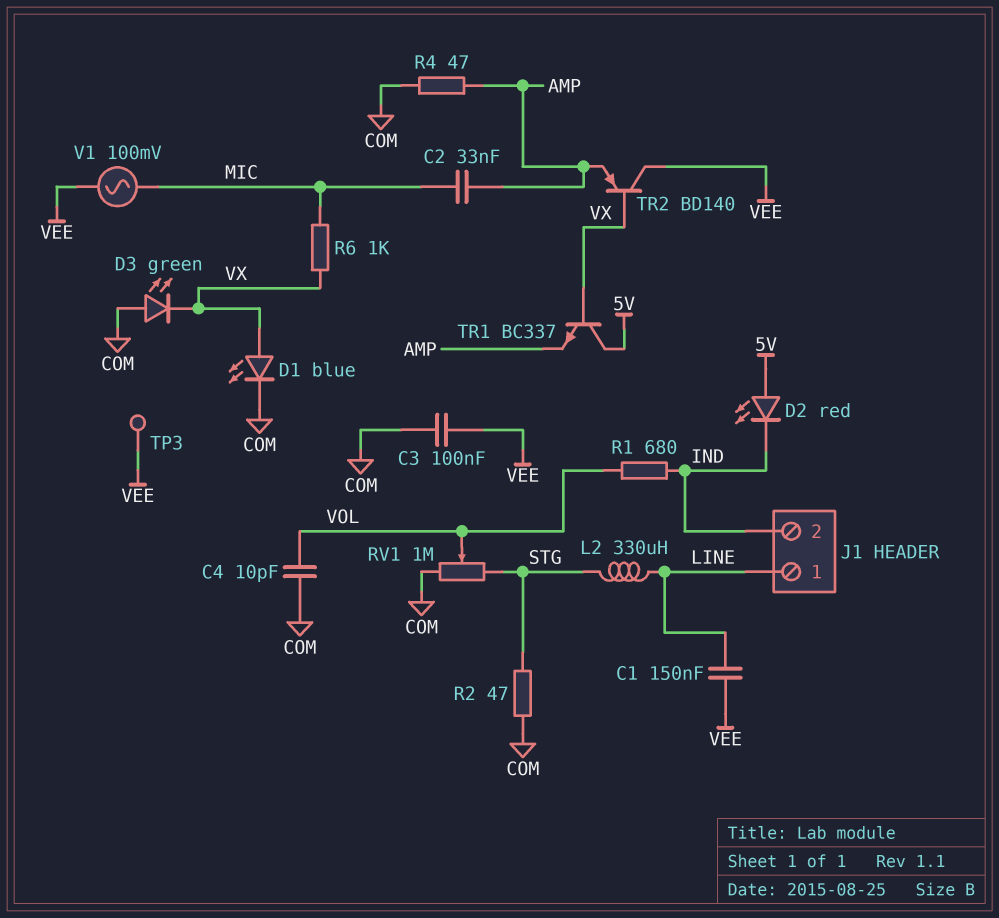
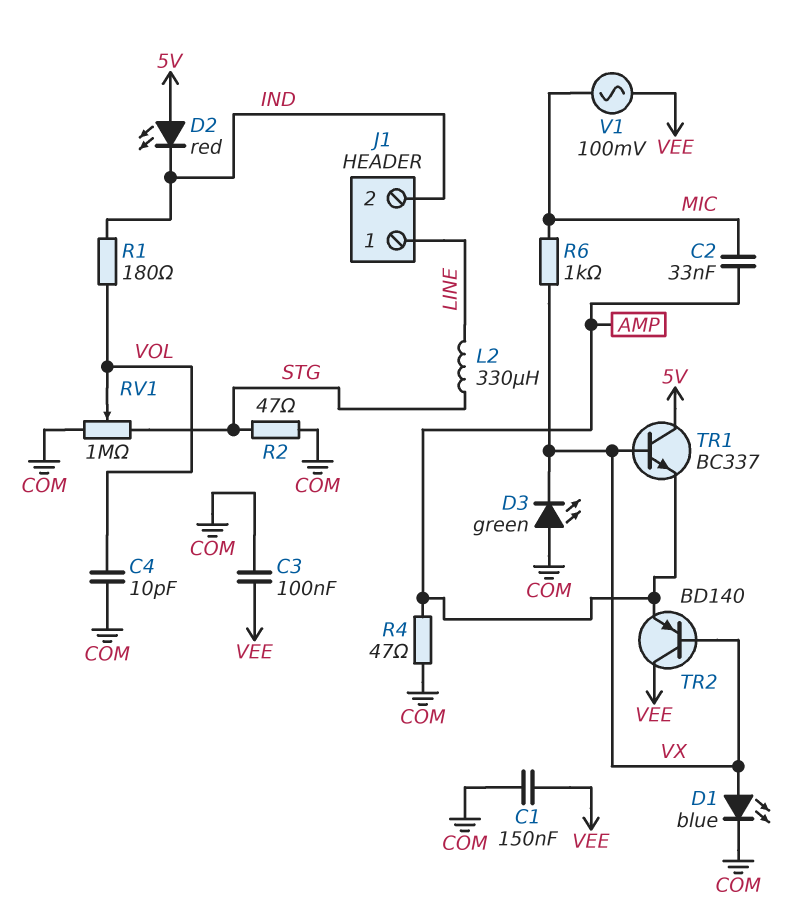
C1: 150nF (LINE, VEE) -> 150nF (COM, VEE)
R1: 680 (IND, VOL) -> 180 (IND, VOL)
TP3: test point (VEE) -> none

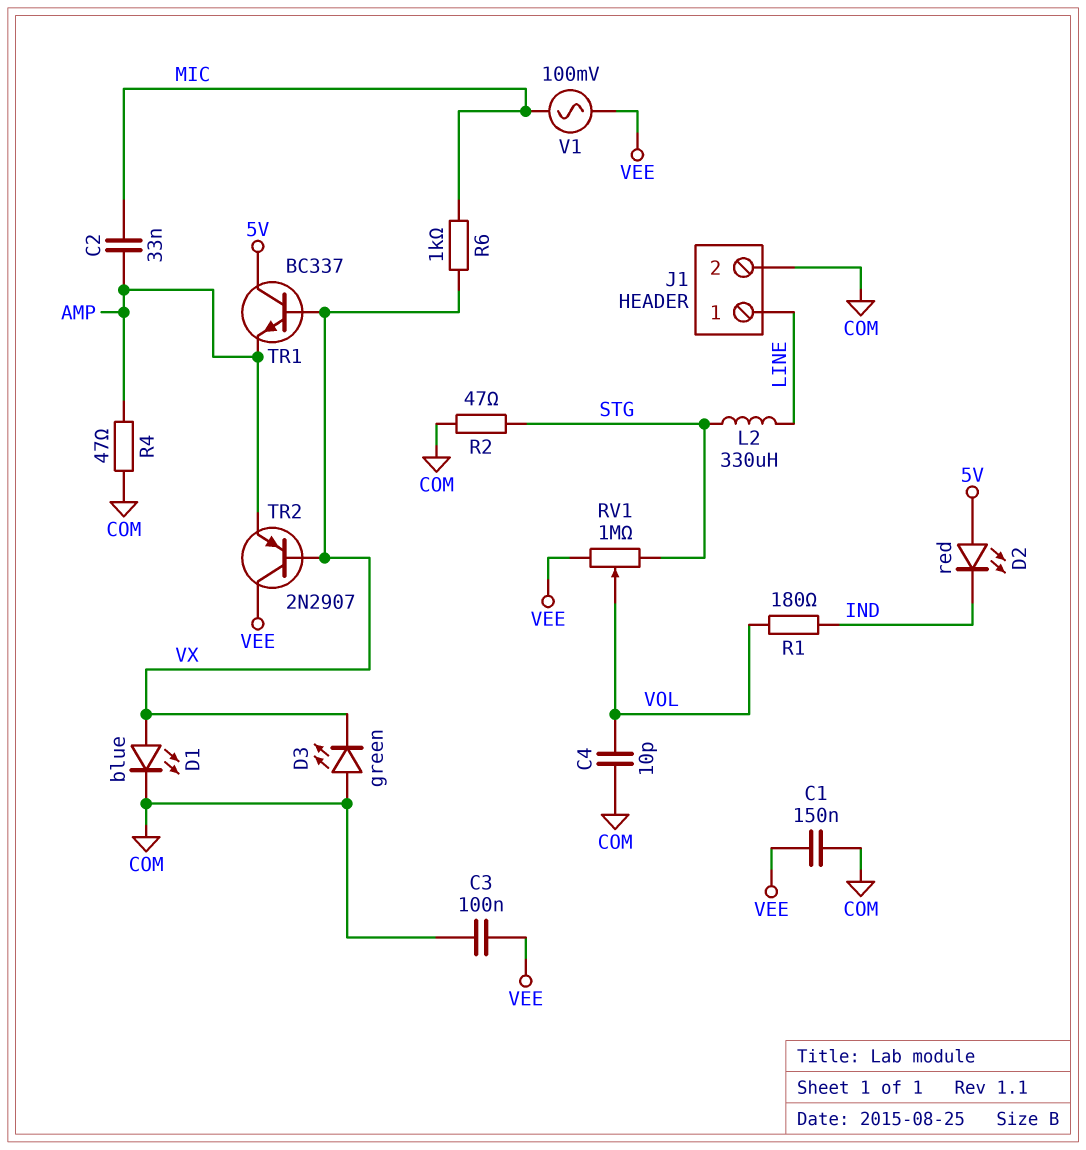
J1 pin 2: IND -> COM
RV1: 1M (COM, STG, wiper VOL) -> 1M (STG, VEE, wiper VOL)
TR2: PNP BD140 (B VX, C VEE, E AMP) -> PNP 2N2907 (B VX, C VEE, E AMP)

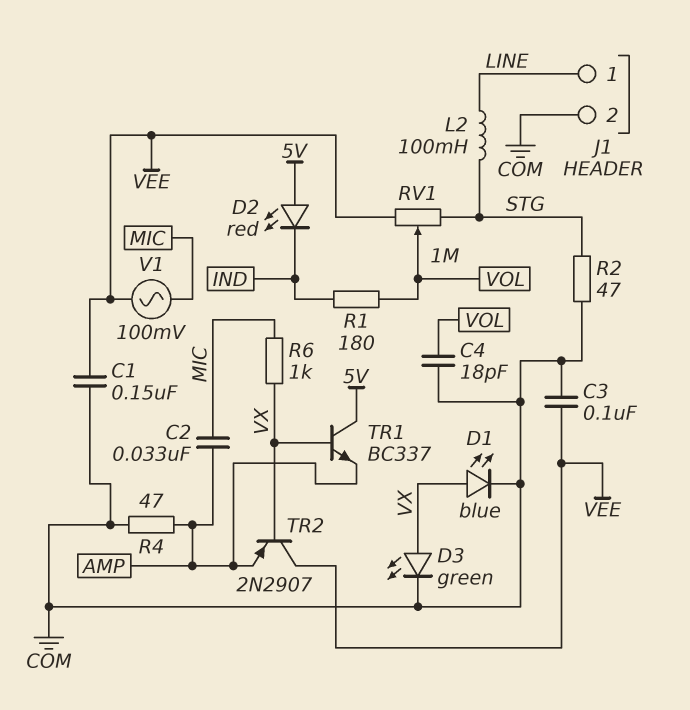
C4: 10pF (COM, VOL) -> 18pF (COM, VOL)
D3: LED green (A COM, K VX) -> LED green (A VX, K COM)
L2: 330uH (LINE, STG) -> 100mH (LINE, STG)

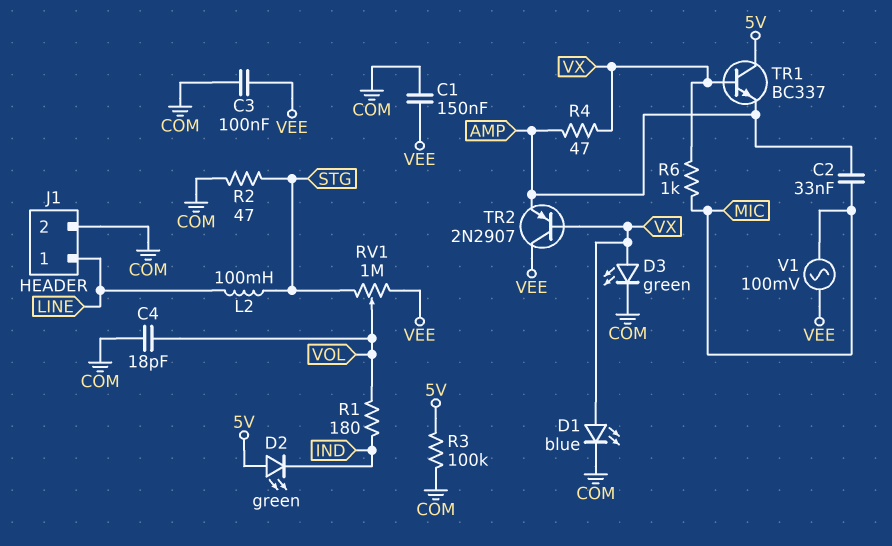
D2: LED red (A 5V, K IND) -> LED green (A 5V, K IND)
R3: none -> 100k (5V, COM)
R4: 47 (AMP, COM) -> 47 (AMP, VX)

